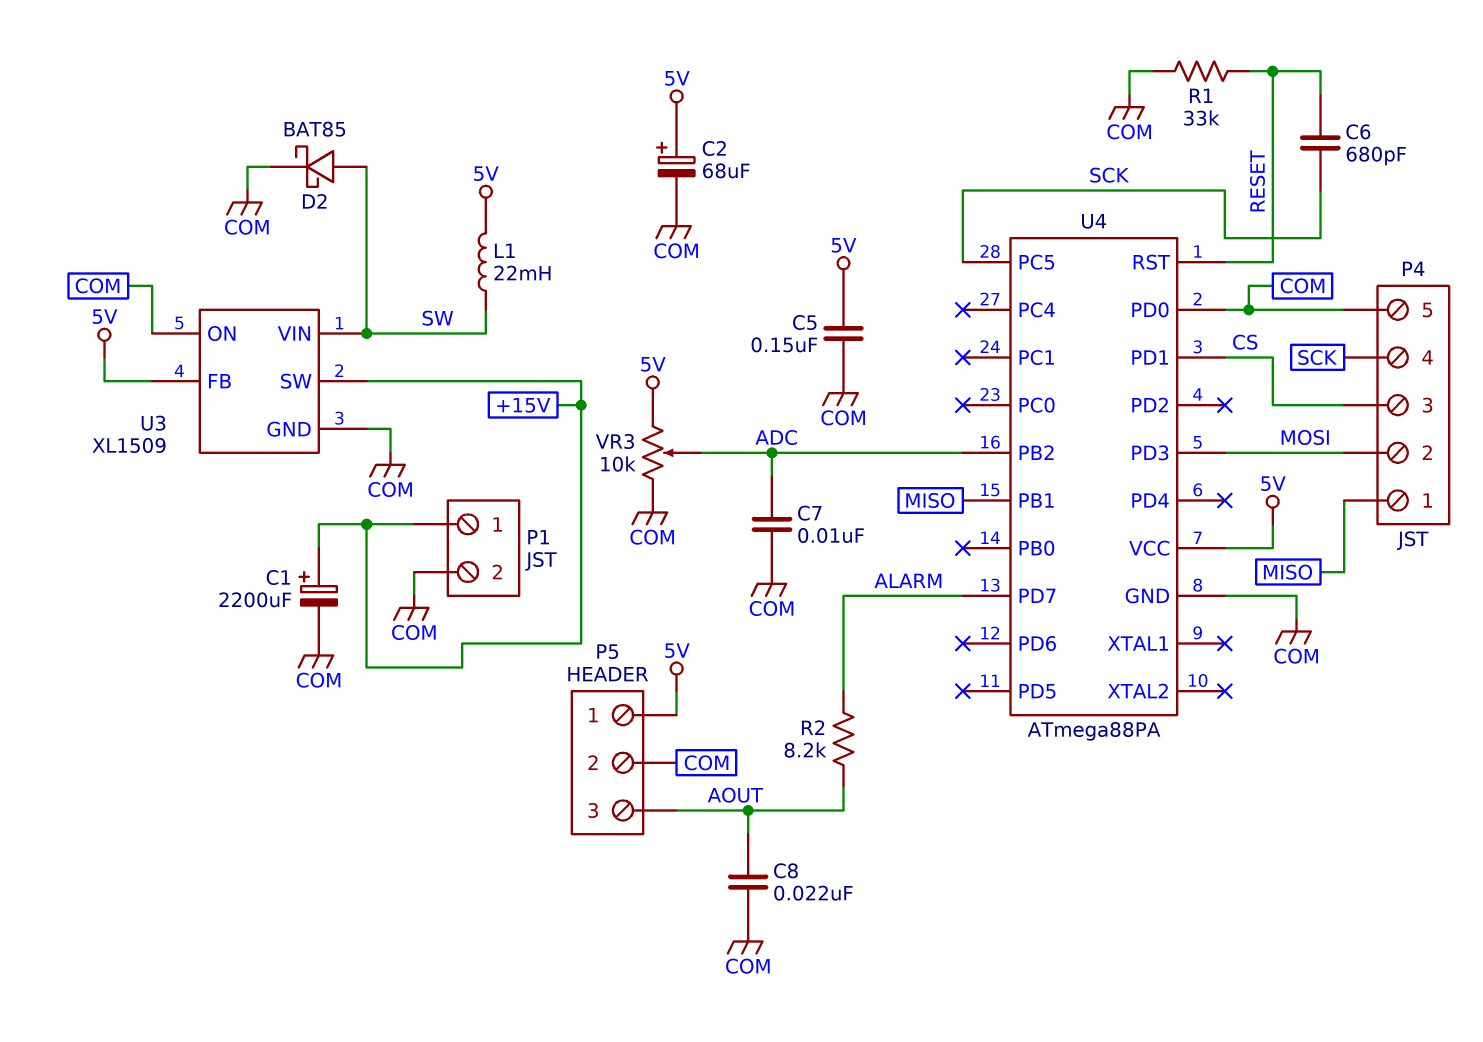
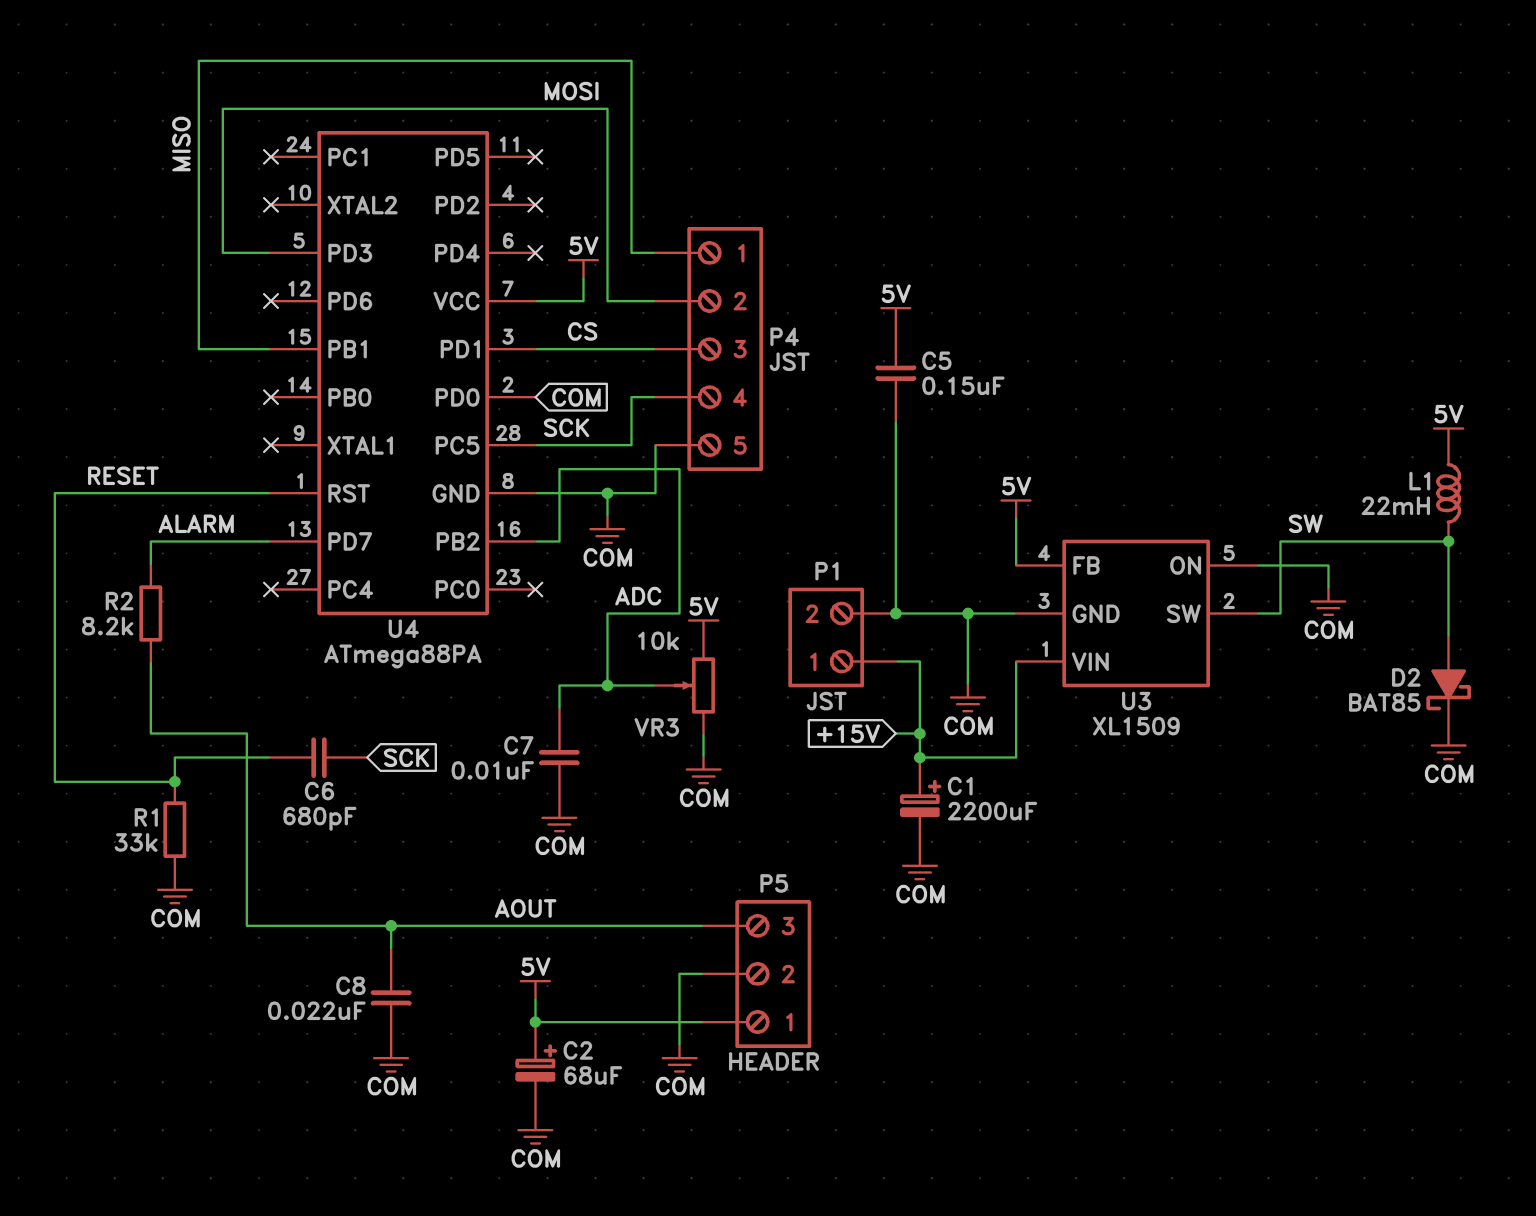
U3 pin SW: +15V -> SW
U3 pin VIN: SW -> +15V

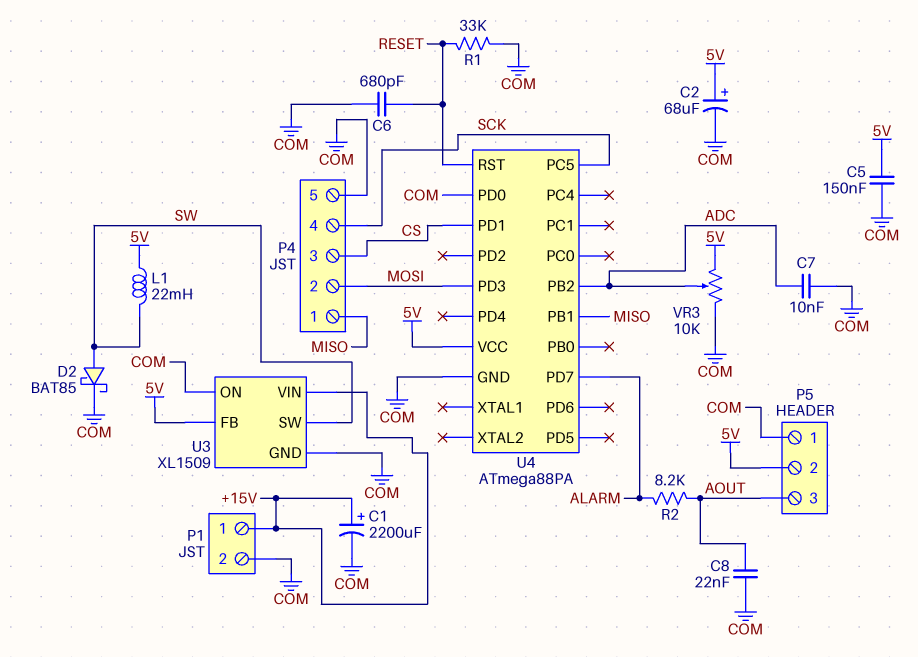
C6: 680pF (RESET, SCK) -> 680pF (COM, RESET)
P5 pin 1: 5V -> COM
P5 pin 2: COM -> 5V

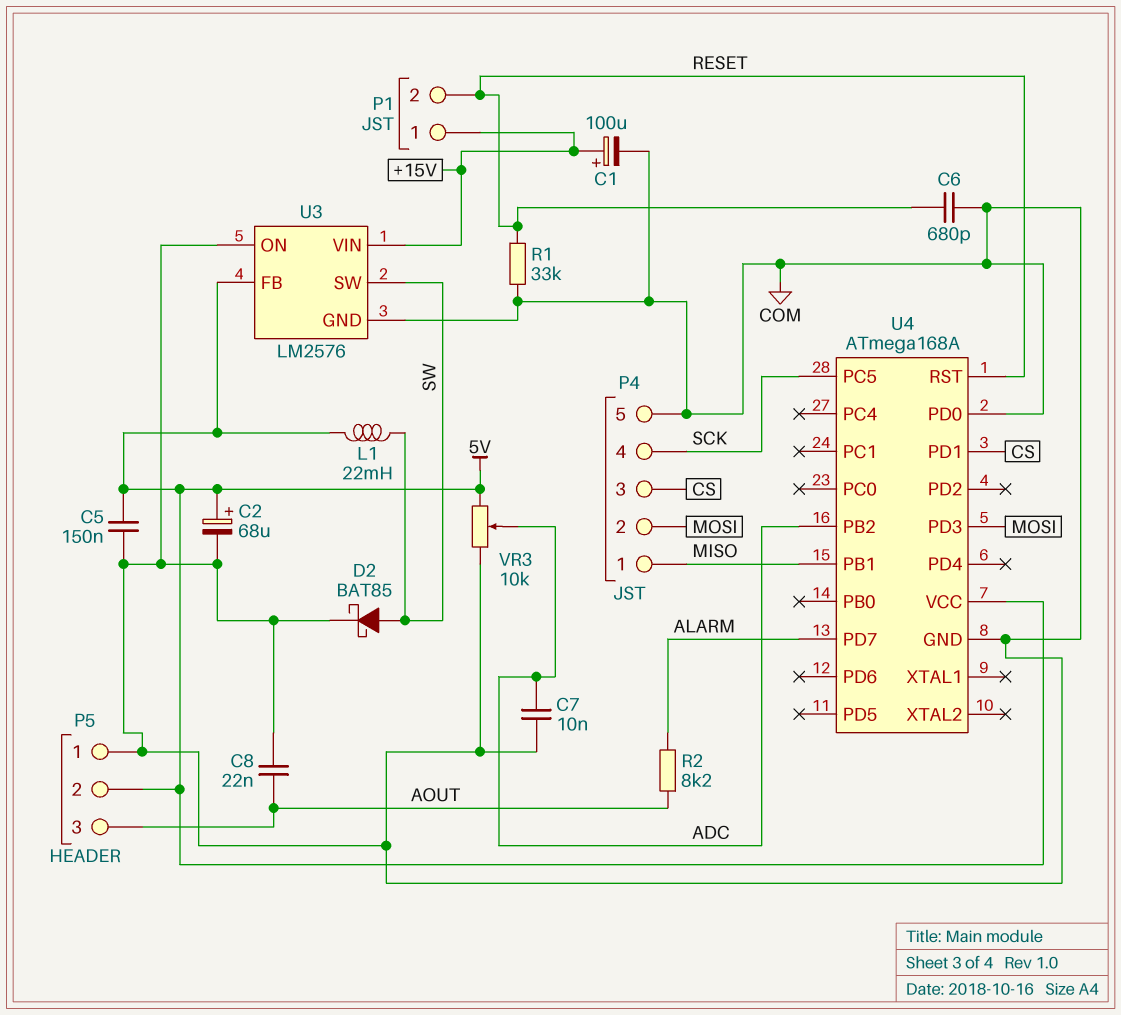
C1: 2200uF (plus +15V, minus COM) -> 100uF (plus +15V, minus COM)
P1 pin 2: COM -> RESET
U3: XL1509 -> LM2576
U4: ATmega88PA -> ATmega168A

